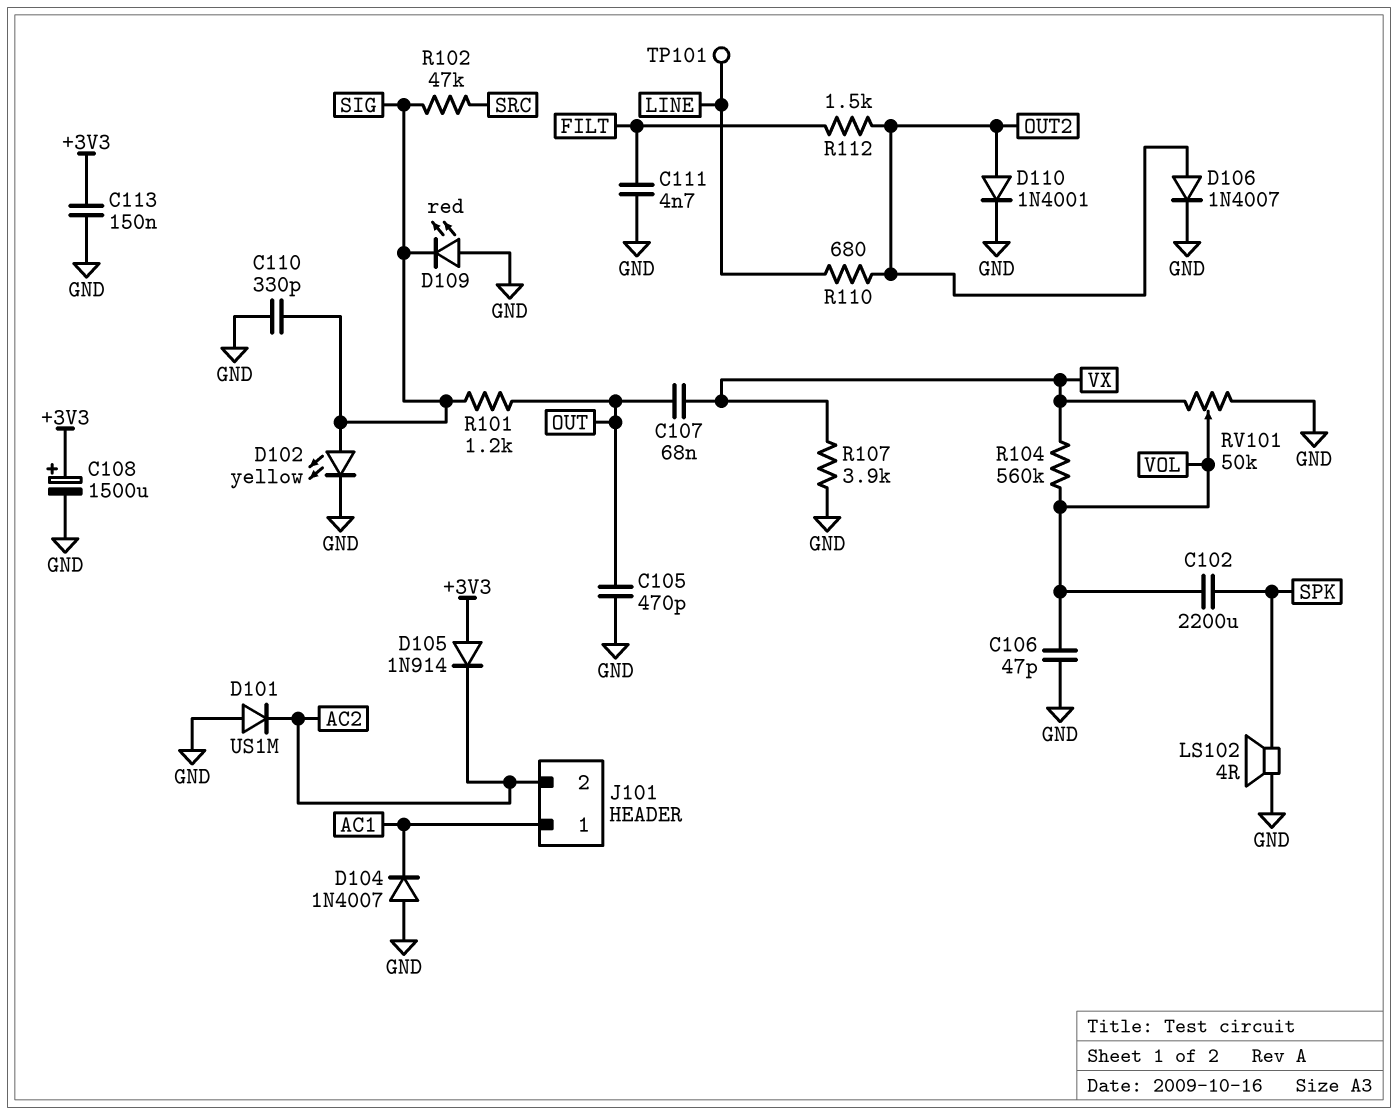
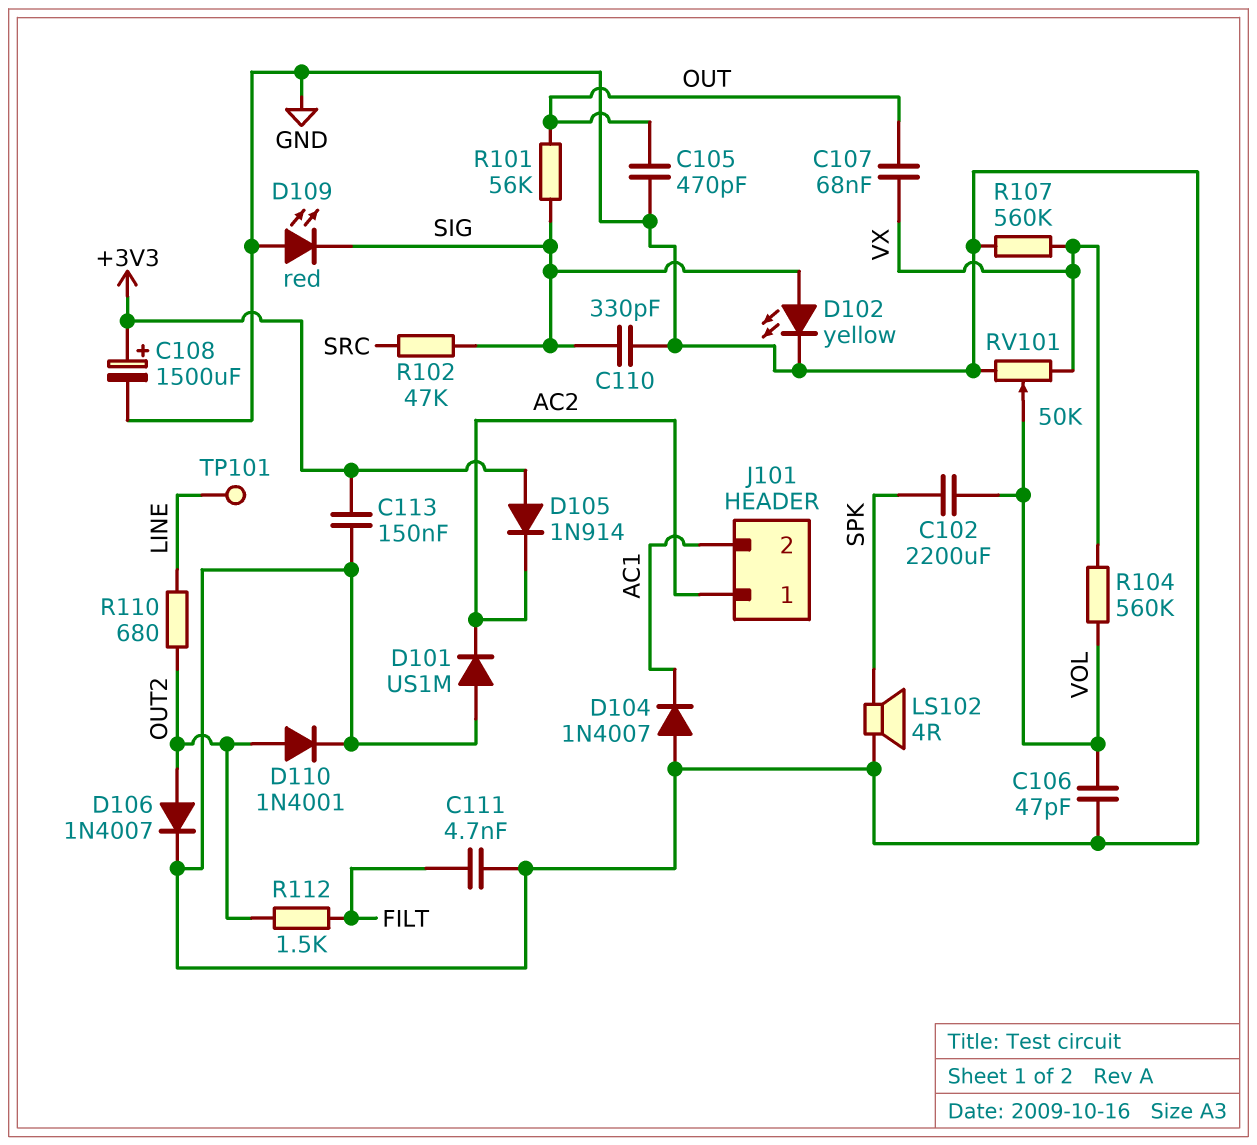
J101 pin 1: AC1 -> AC2
J101 pin 2: AC2 -> AC1
R101: 1.2k (OUT, SIG) -> 56k (OUT, SIG)
R107: 3.9k (GND, VX) -> 560k (GND, VX)

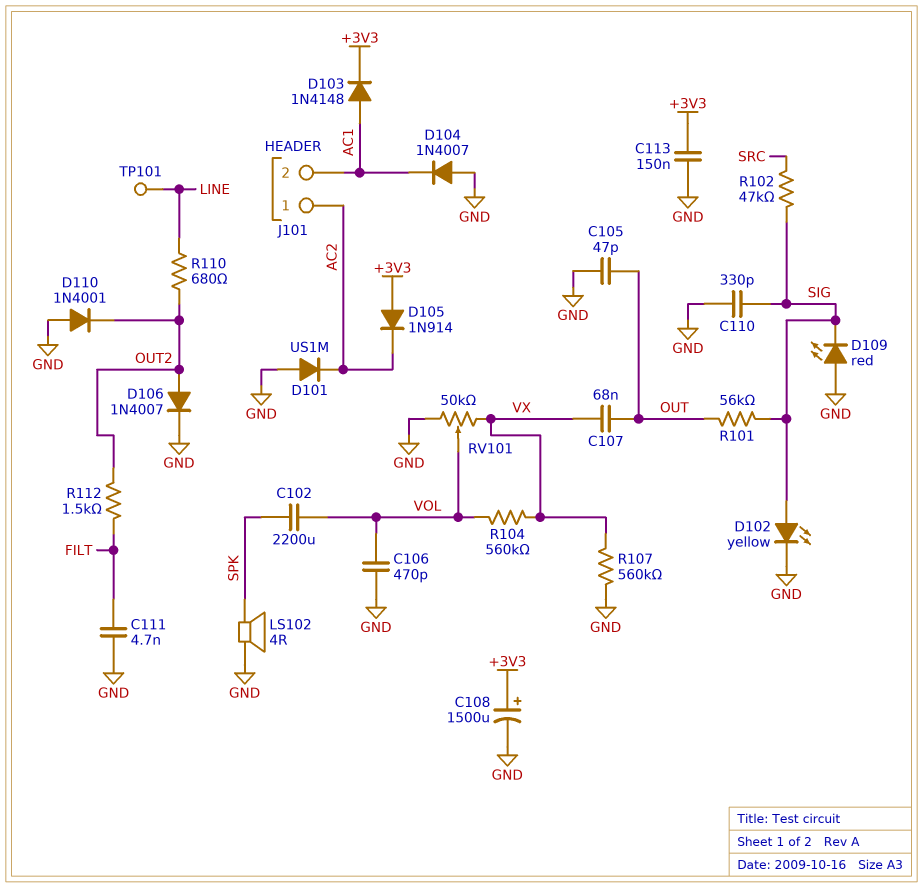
C105: 470pF (GND, OUT) -> 47pF (GND, OUT)
C106: 47pF (GND, VOL) -> 470pF (GND, VOL)
D103: none -> diode 1N4148 (A AC1, K +3V3)
D110: diode 1N4001 (A OUT2, K GND) -> diode 1N4001 (A GND, K OUT2)

